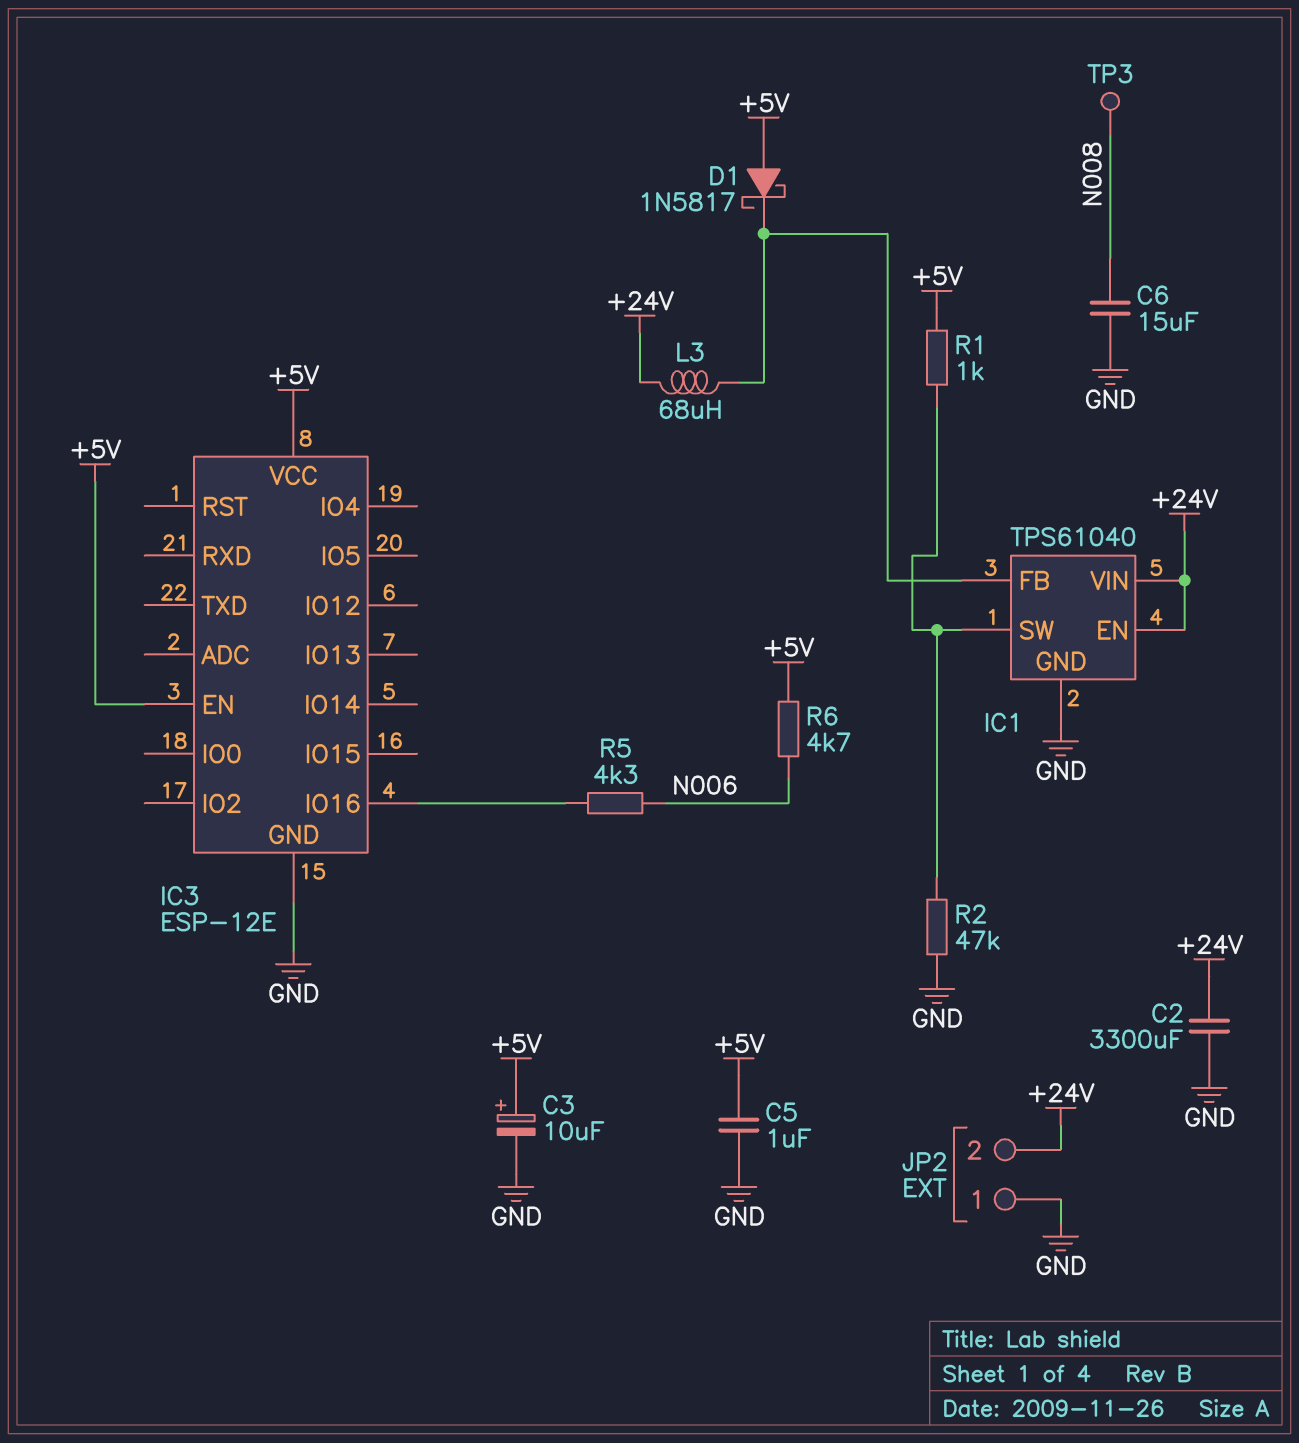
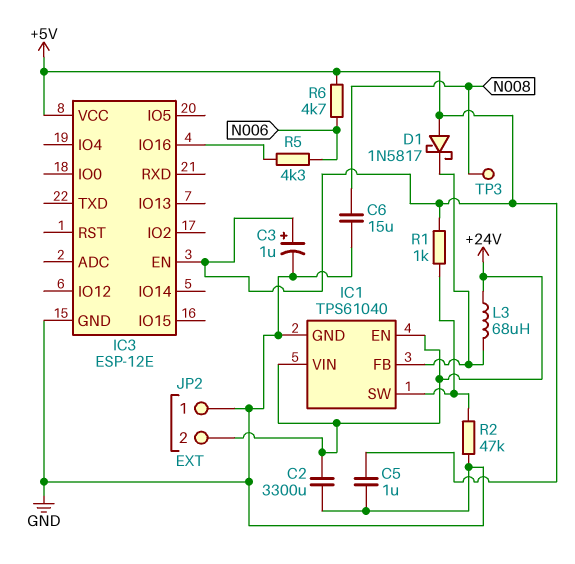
C3: 10uF (plus +5V, minus GND) -> 1uF (plus +5V, minus GND)

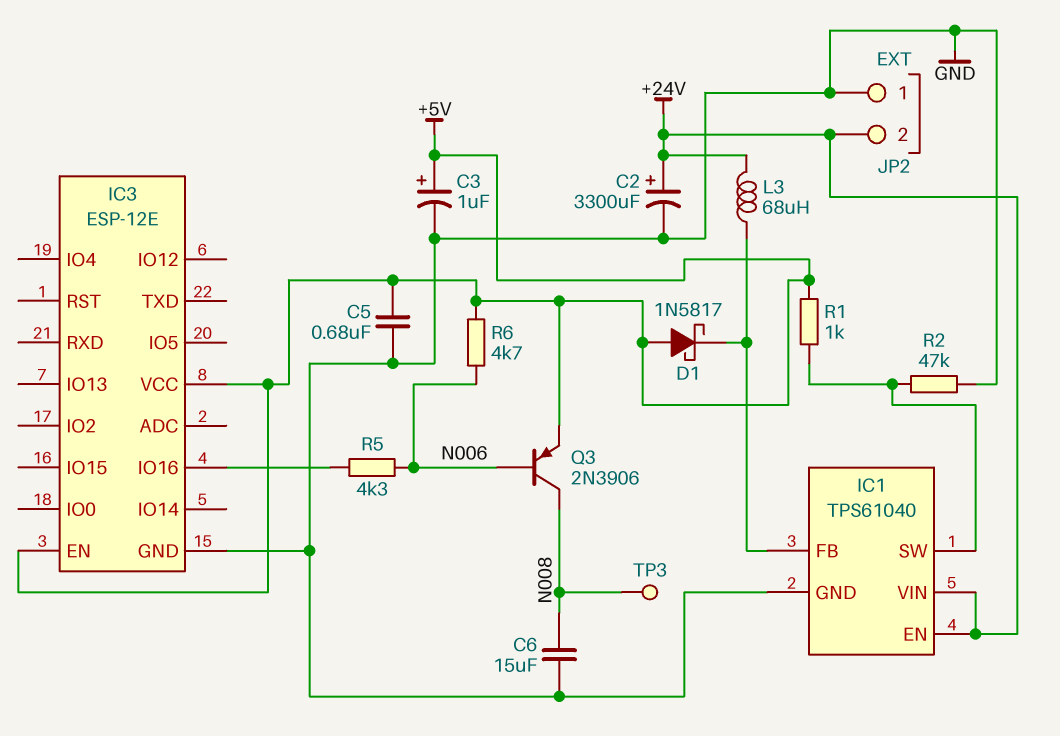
C2: 3300uF (+24V, GND) -> 3300uF (plus +24V, minus GND)
C5: 1uF (+5V, GND) -> 680nF (+5V, GND)
Q3: none -> PNP 2N3906 (B N006, C N008, E +5V)

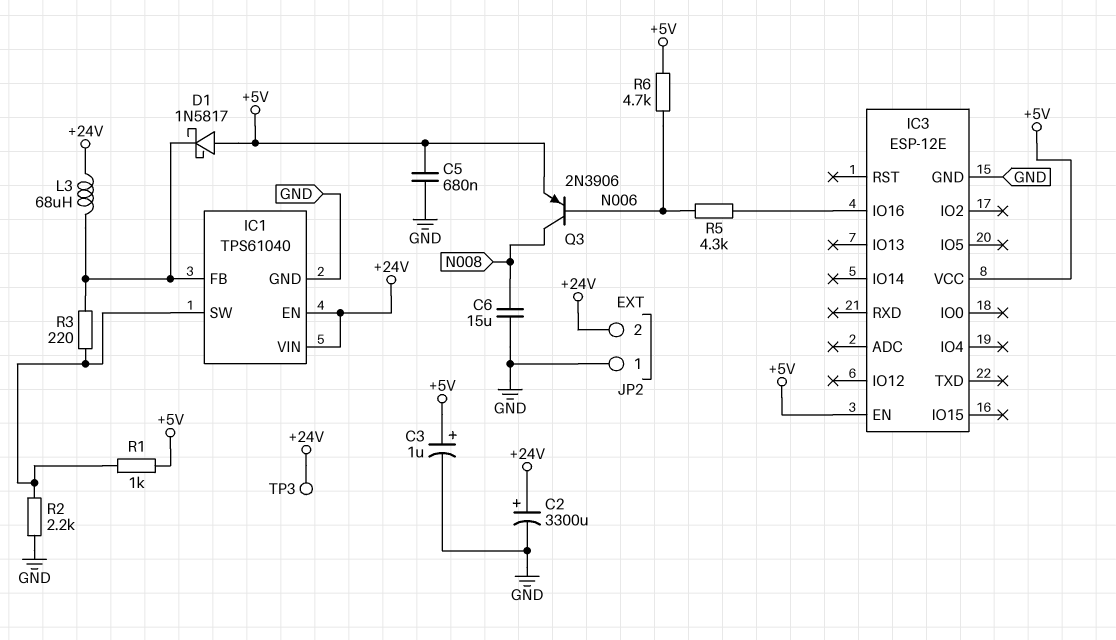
R2: 47k (GND, IC1/SW) -> 2.2k (GND, IC1/SW)
R3: none -> 220 (IC1/FB, IC1/SW)
TP3: test point (N008) -> test point (+24V)

